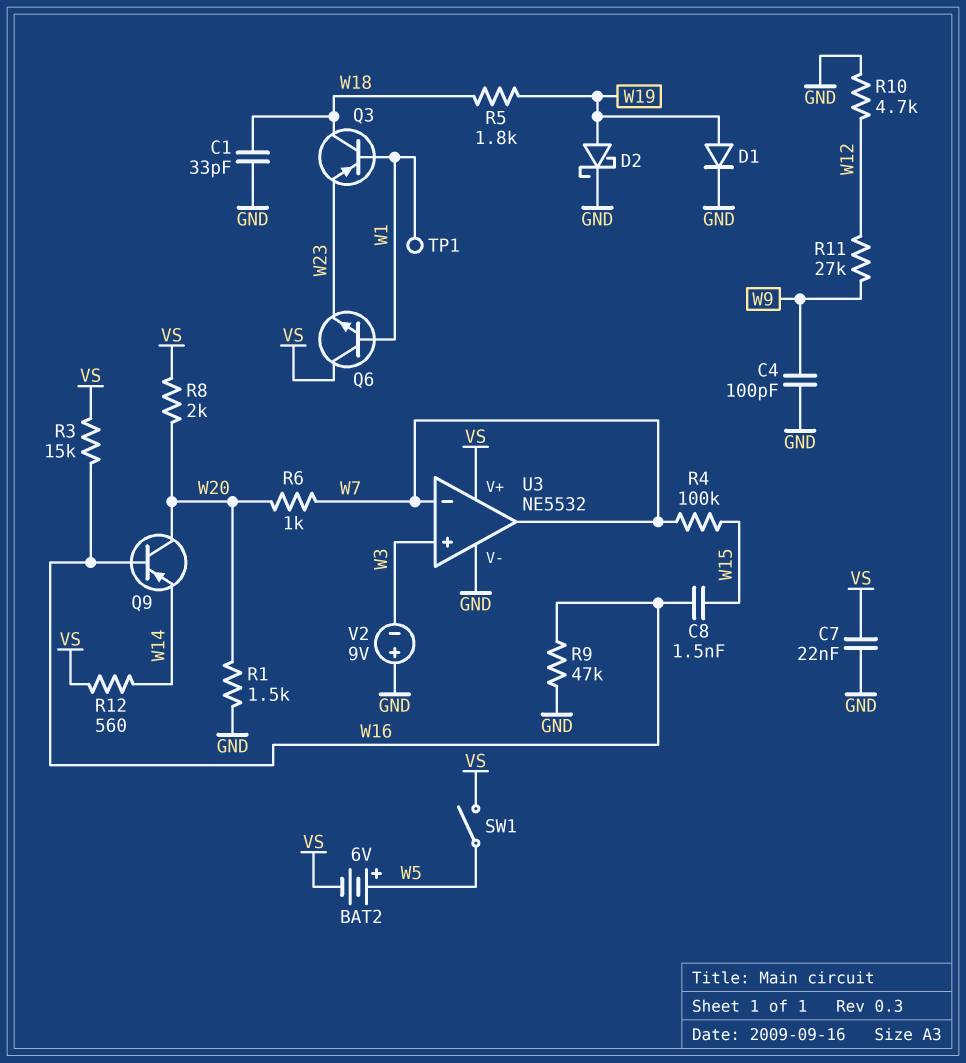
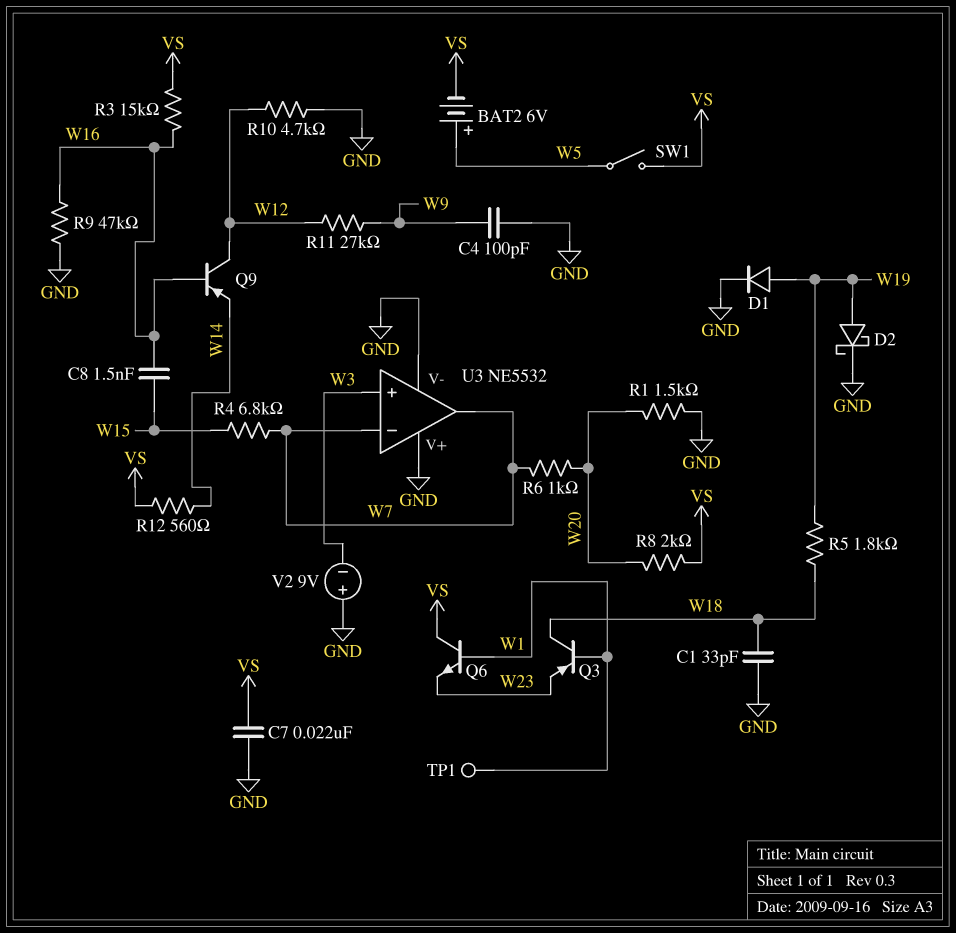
Q9: PNP (B W16, C W20, E W14) -> PNP (B W16, C W12, E W14)
R4: 100k (W7, W15) -> 6.8k (W7, W15)
U3 pin V+: VS -> GND

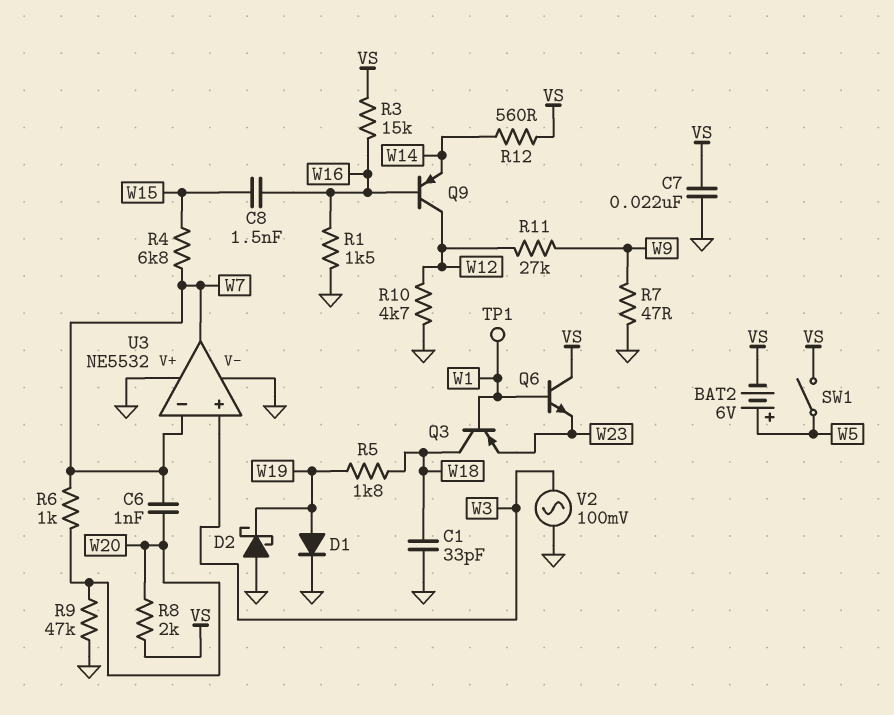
C4: 100pF (GND, W9) -> none
C6: none -> 1nF (W7, W20)
D2: schottky (A W19, K GND) -> schottky (A GND, K W19)
R1: 1.5k (GND, W20) -> 1.5k (GND, W16)
R7: none -> 47 (GND, W9)
R9: 47k (GND, W16) -> 47k (GND, W20)
V2: 9V (plus GND, minus W3) -> AC 100mV (GND, W3)

